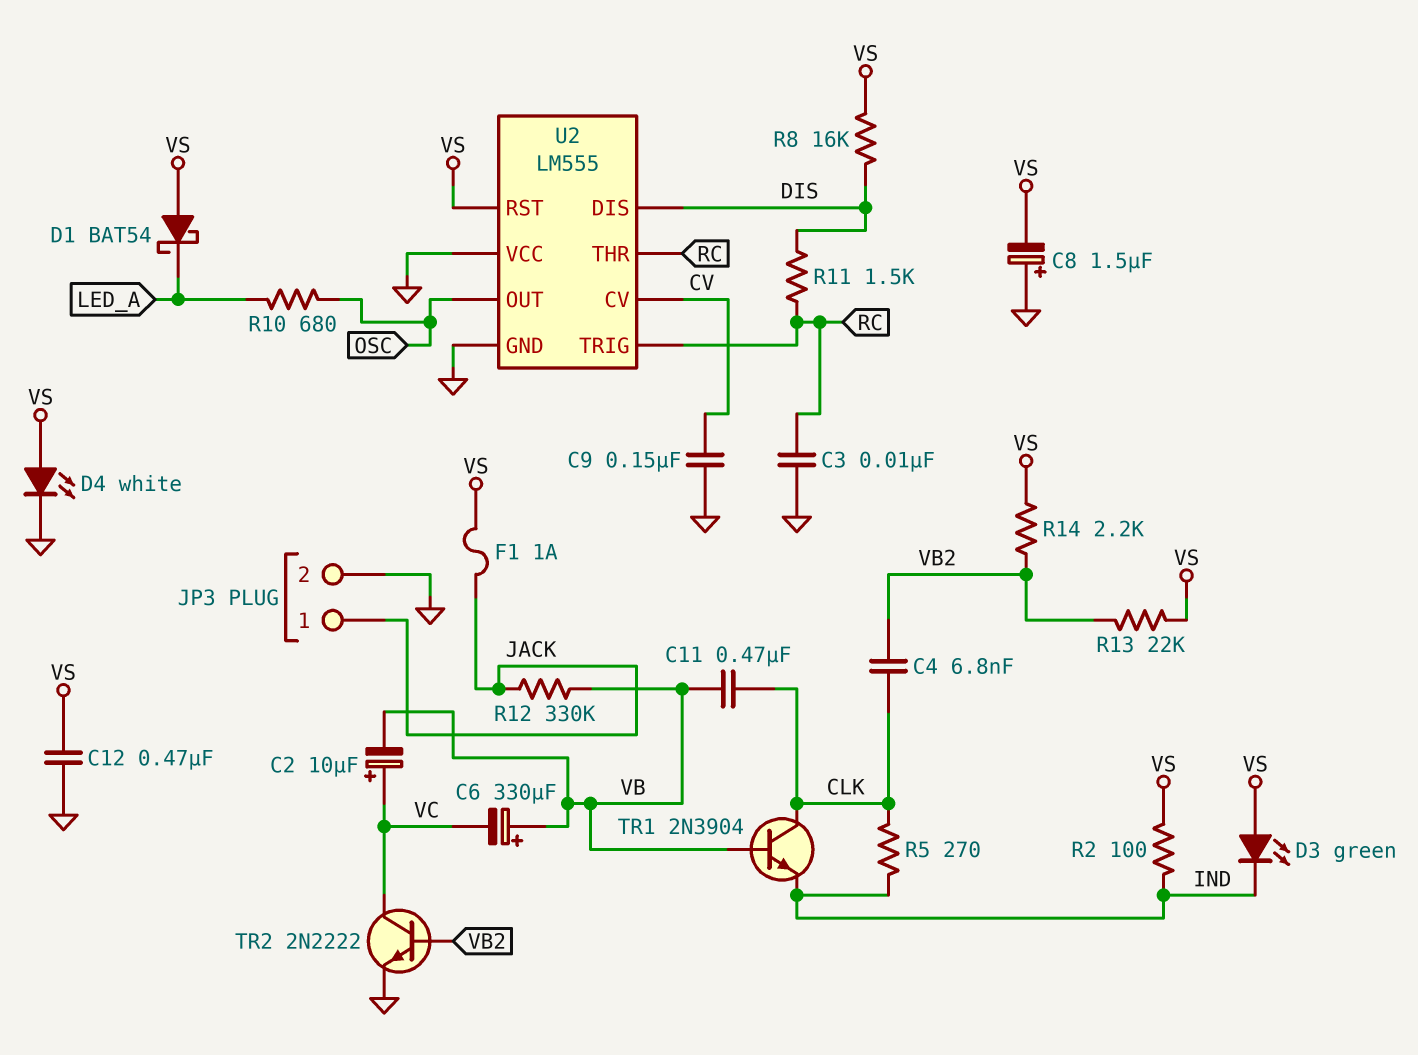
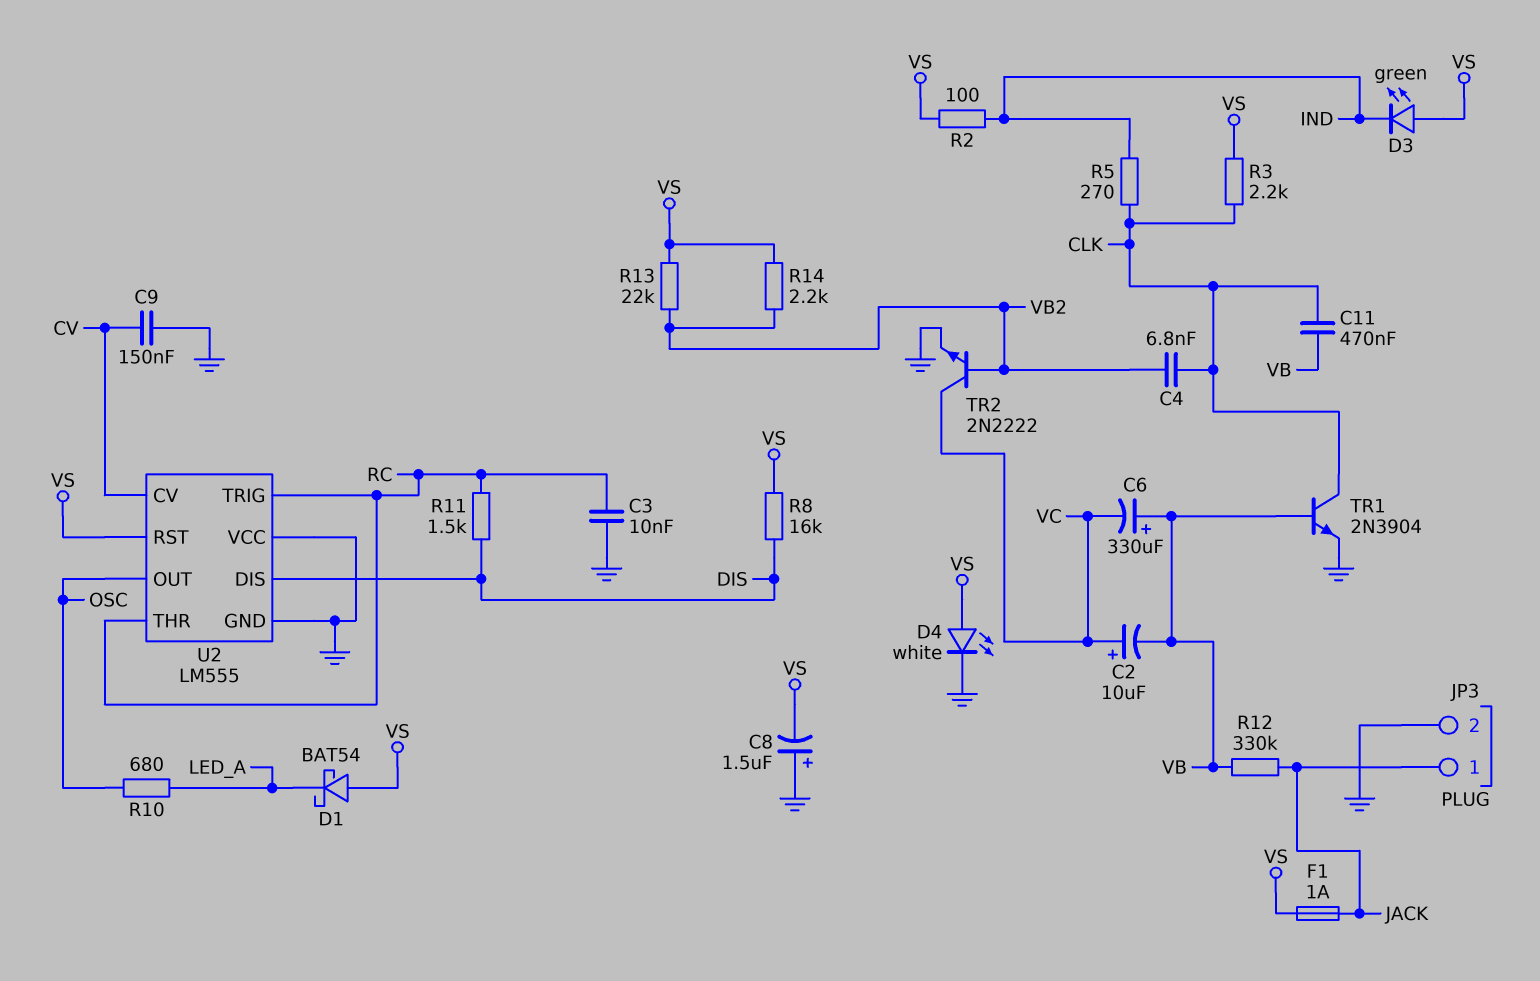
C12: 470nF (GND, VS) -> none
R3: none -> 2.2k (CLK, VS)
TR1: NPN 2N3904 (B VB, C CLK, E IND) -> NPN 2N3904 (B VB, C CLK, E GND)

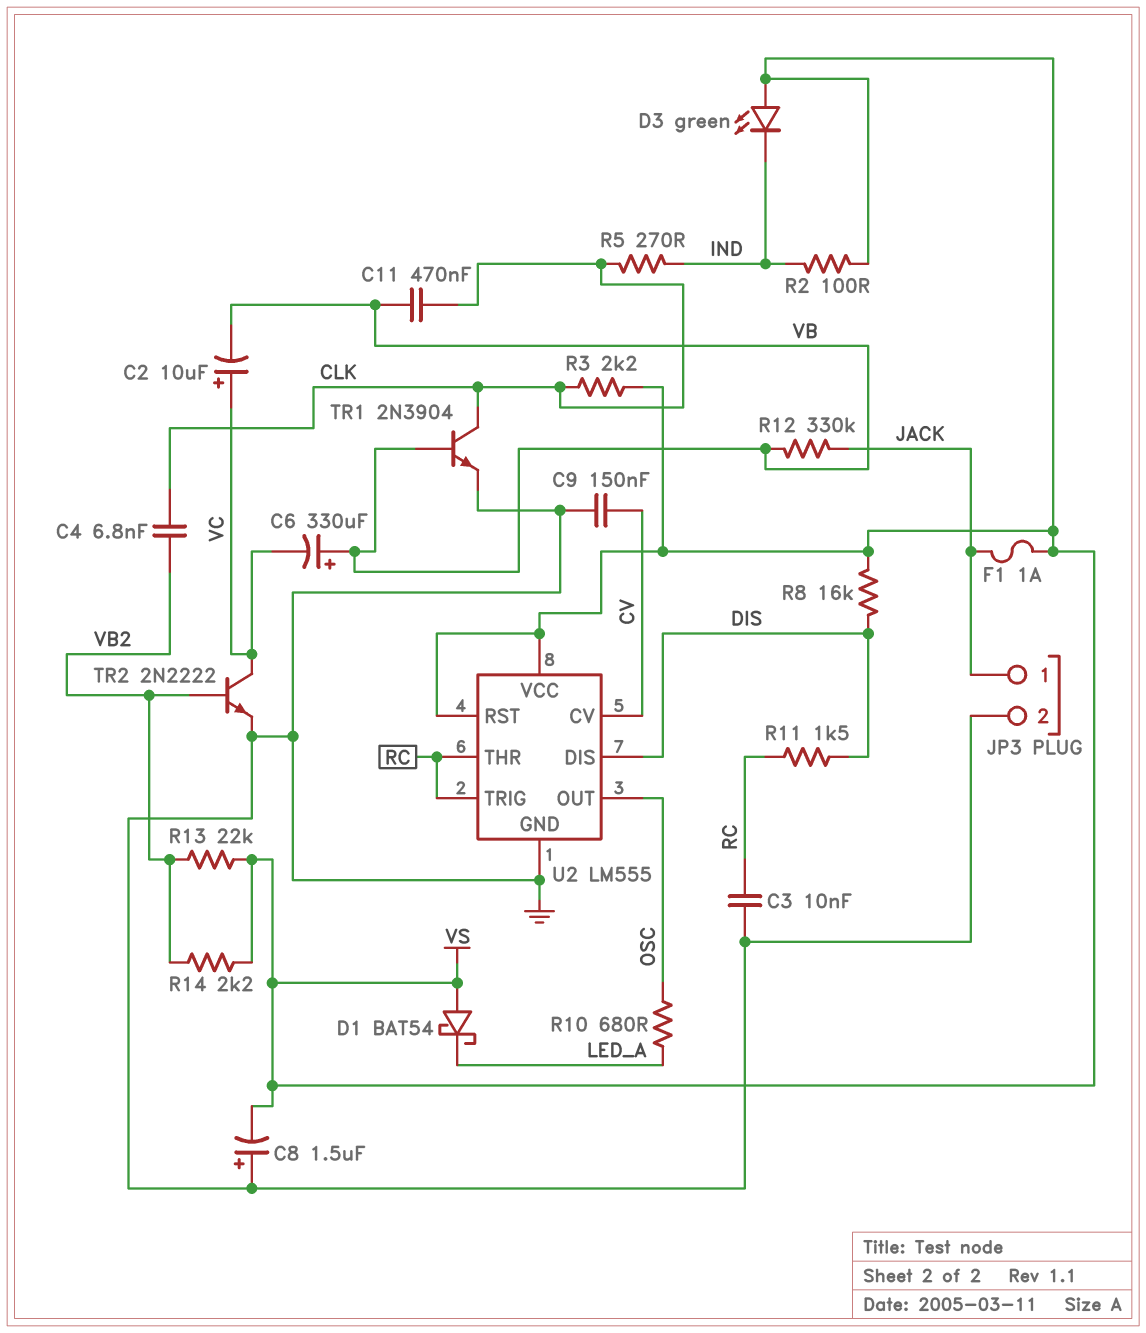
D4: LED white (A VS, K GND) -> none
U2 pin VCC: GND -> VS

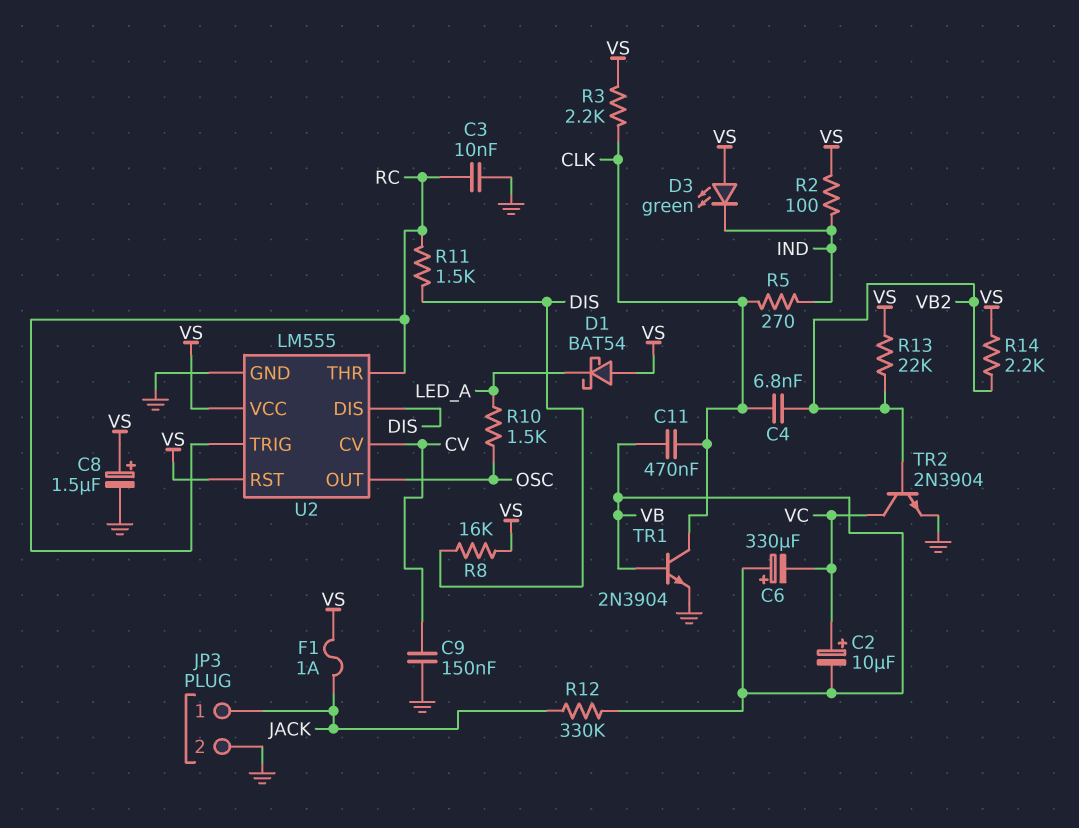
C8: 1.5uF (plus GND, minus VS) -> 1.5uF (plus VS, minus GND)
R10: 680 (LED_A, OSC) -> 1.5k (LED_A, OSC)
TR2: NPN 2N2222 (B VB2, C VC, E GND) -> NPN 2N3904 (B VB2, C VC, E GND)

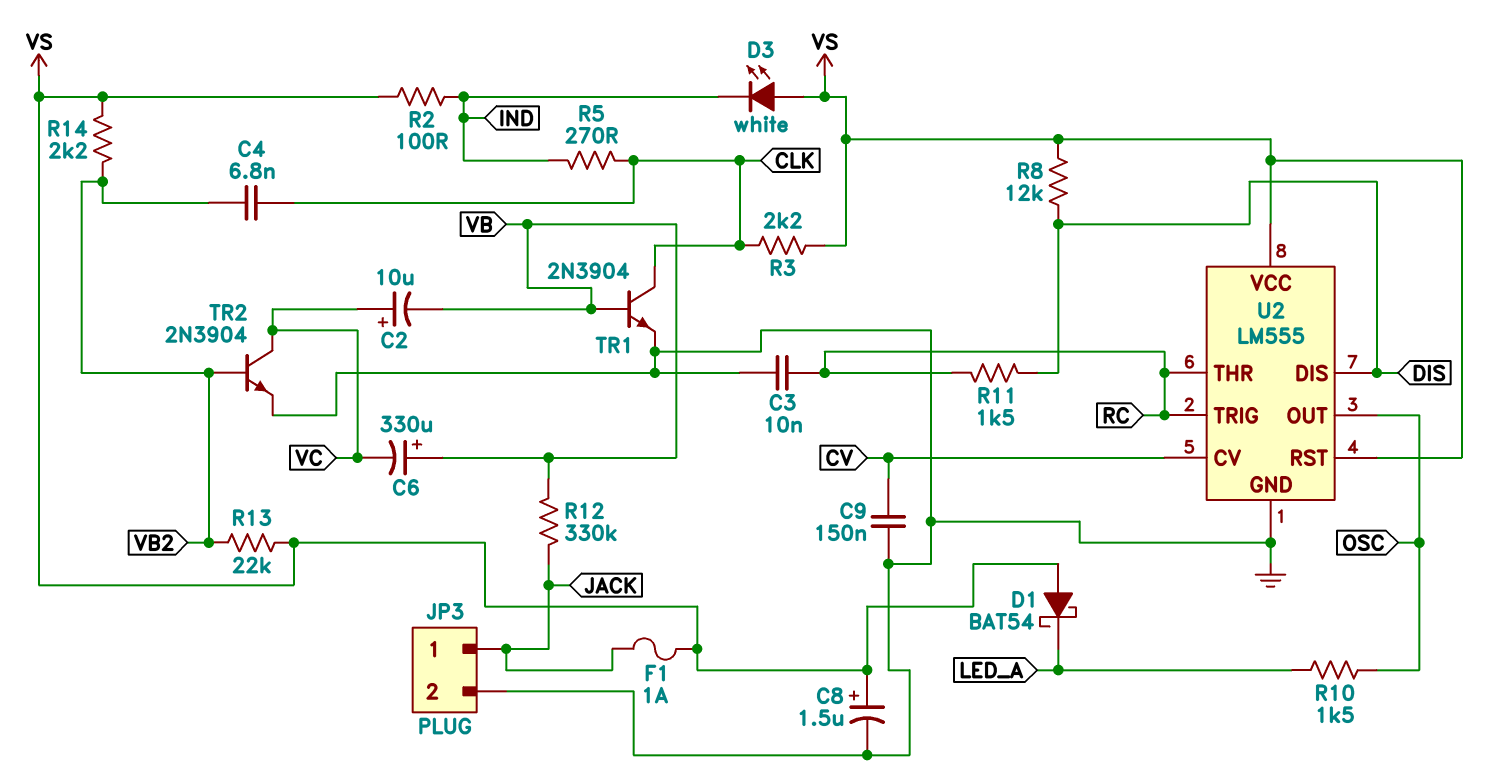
C11: 470nF (CLK, VB) -> none
D3: LED green (A VS, K IND) -> LED white (A VS, K IND)
R8: 16k (DIS, VS) -> 12k (DIS, VS)

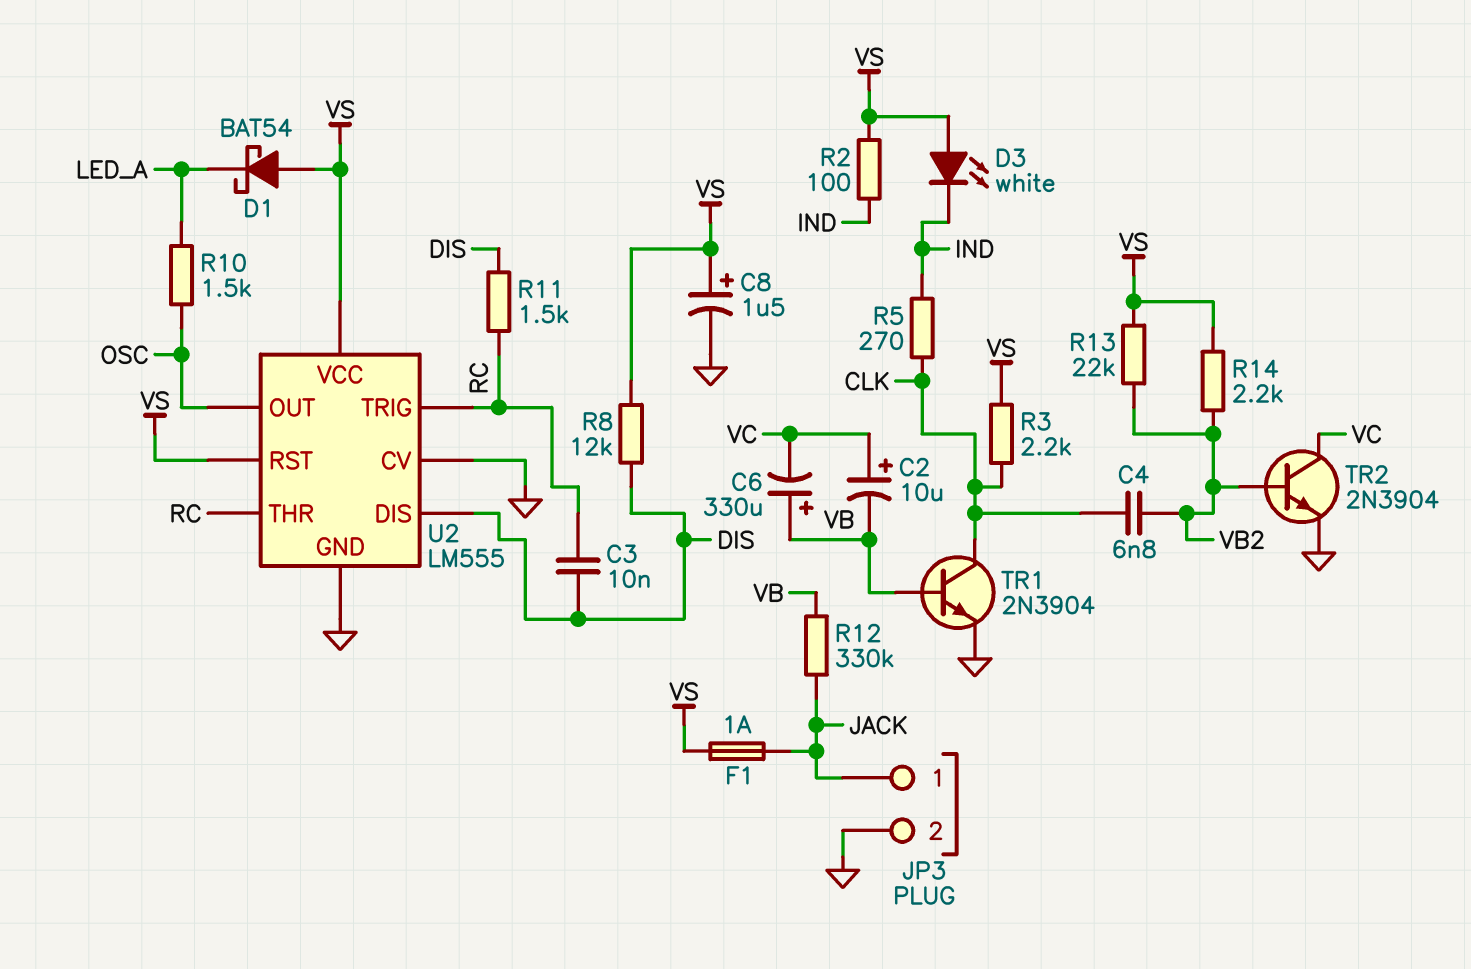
C3: 10nF (GND, RC) -> 10nF (DIS, RC)
C9: 150nF (CV, GND) -> none
U2 pin CV: CV -> GND

